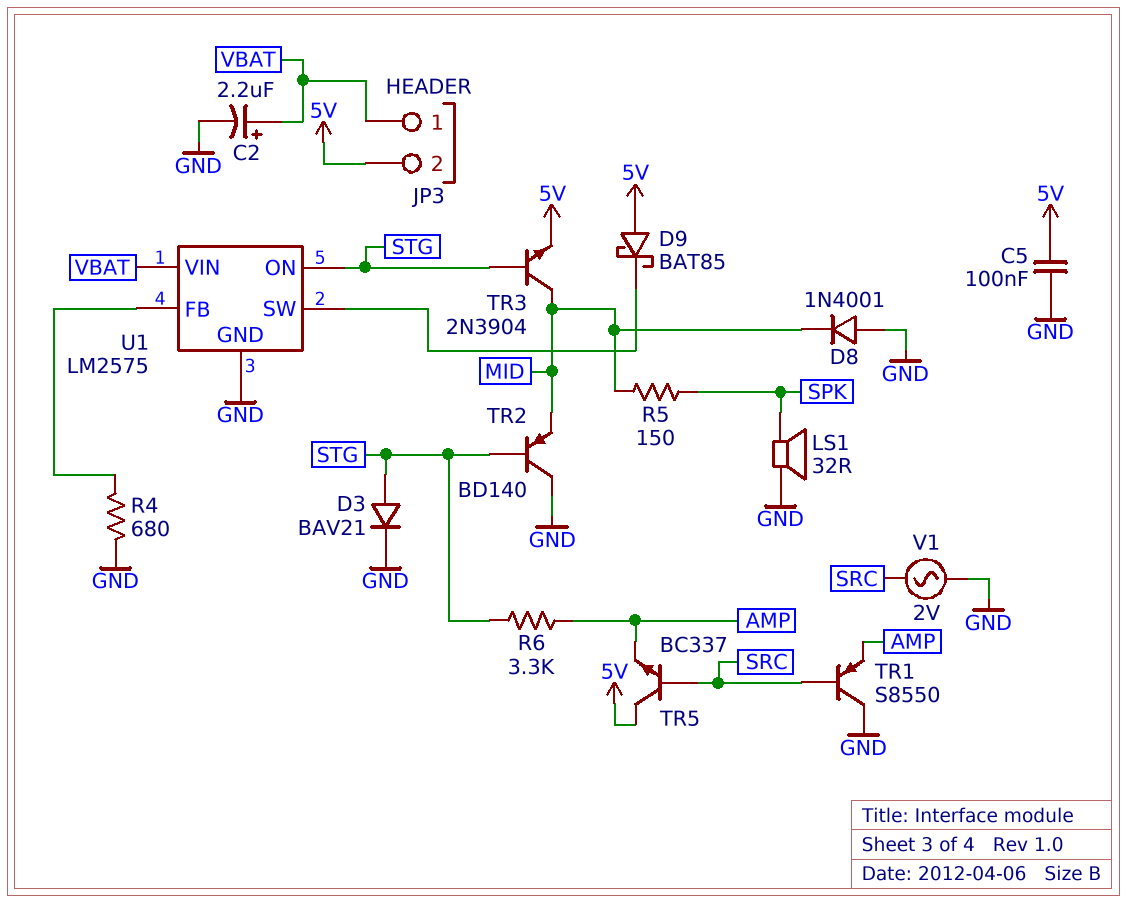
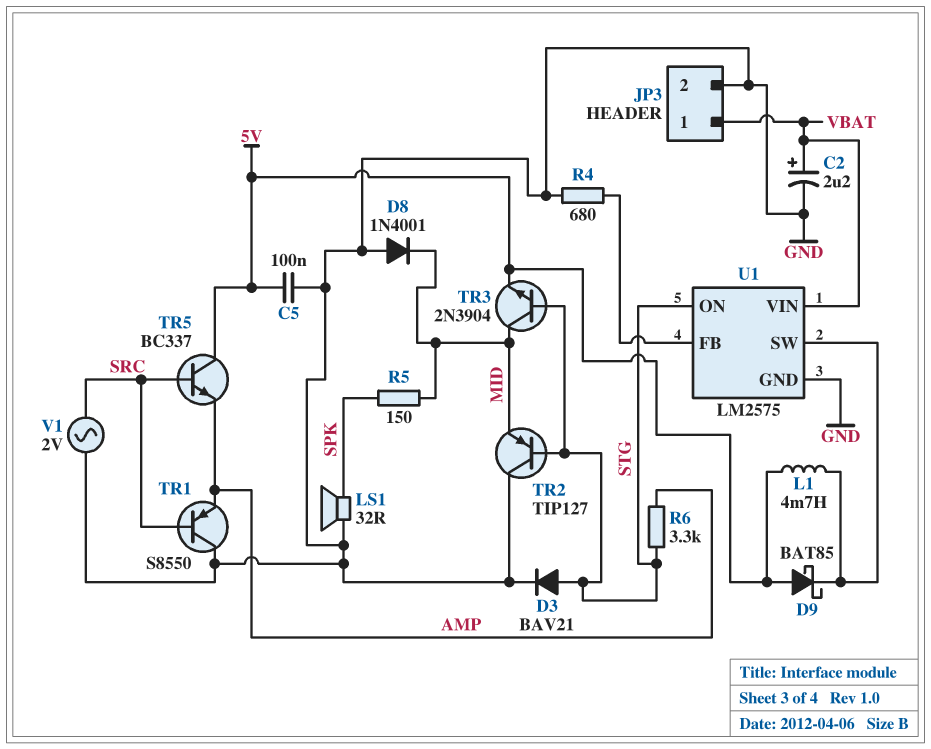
JP3 pin 2: 5V -> GND
L1: none -> 4.7mH (5V, U1/SW)
TR2: PNP BD140 (B STG, C GND, E MID) -> PNP TIP127 (B STG, C GND, E MID)

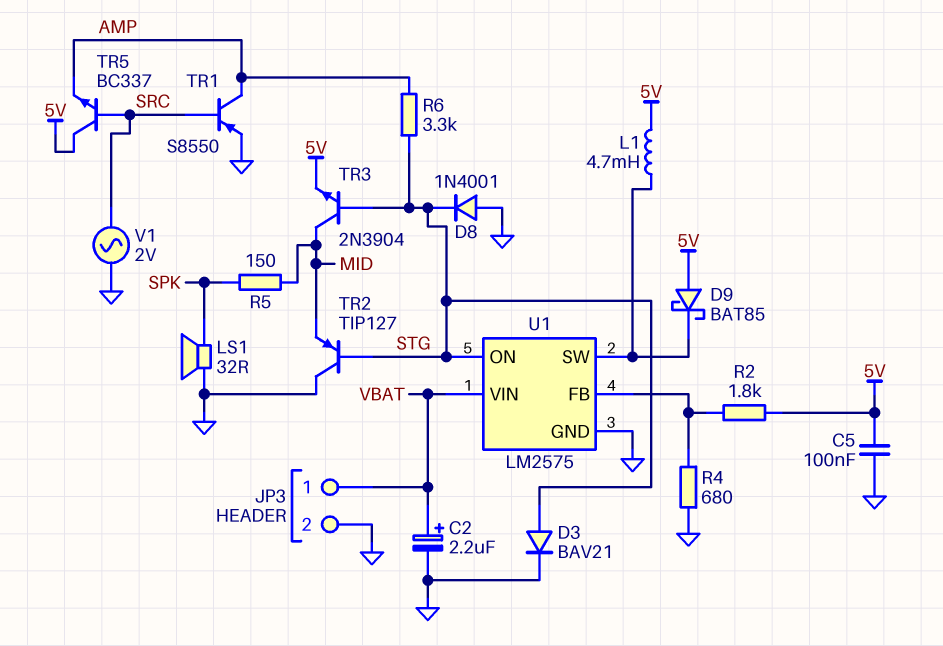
D8: diode 1N4001 (A GND, K MID) -> diode 1N4001 (A GND, K STG)
R2: none -> 1.8k (5V, U1/FB)
TR1: PNP S8550 (B SRC, C GND, E AMP) -> PNP S8550 (B SRC, C AMP, E GND)

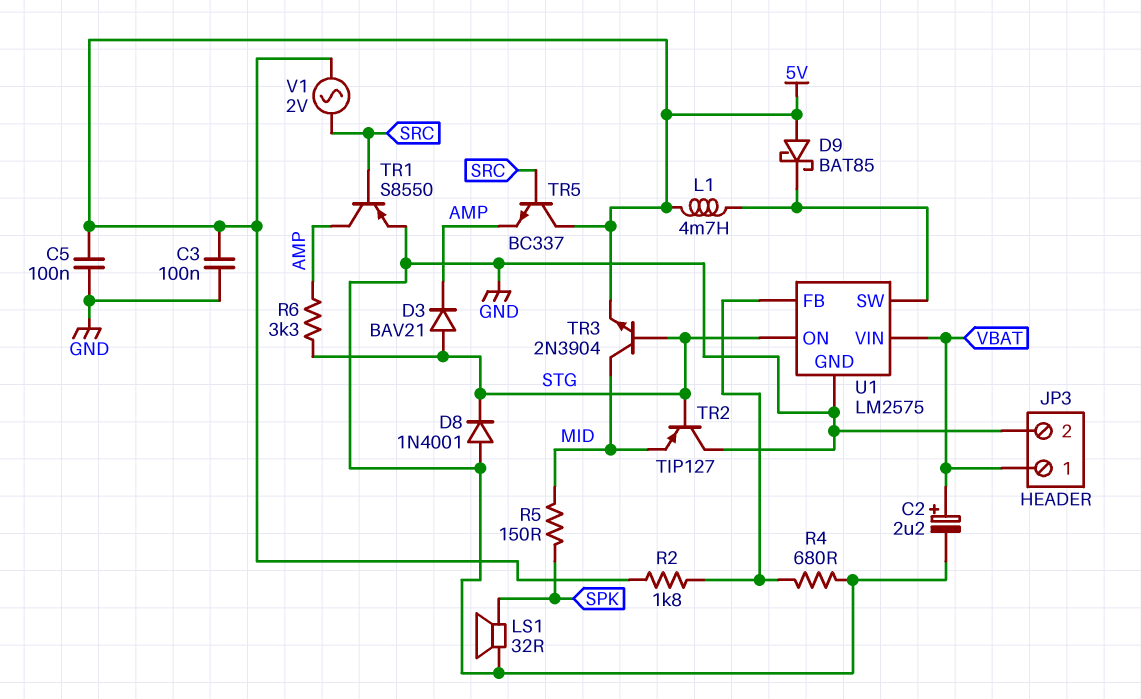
C3: none -> 100nF (5V, GND)
D3: diode BAV21 (A STG, K GND) -> diode BAV21 (A STG, K AMP)
V1: AC 2V (GND, SRC) -> AC 2V (5V, SRC)

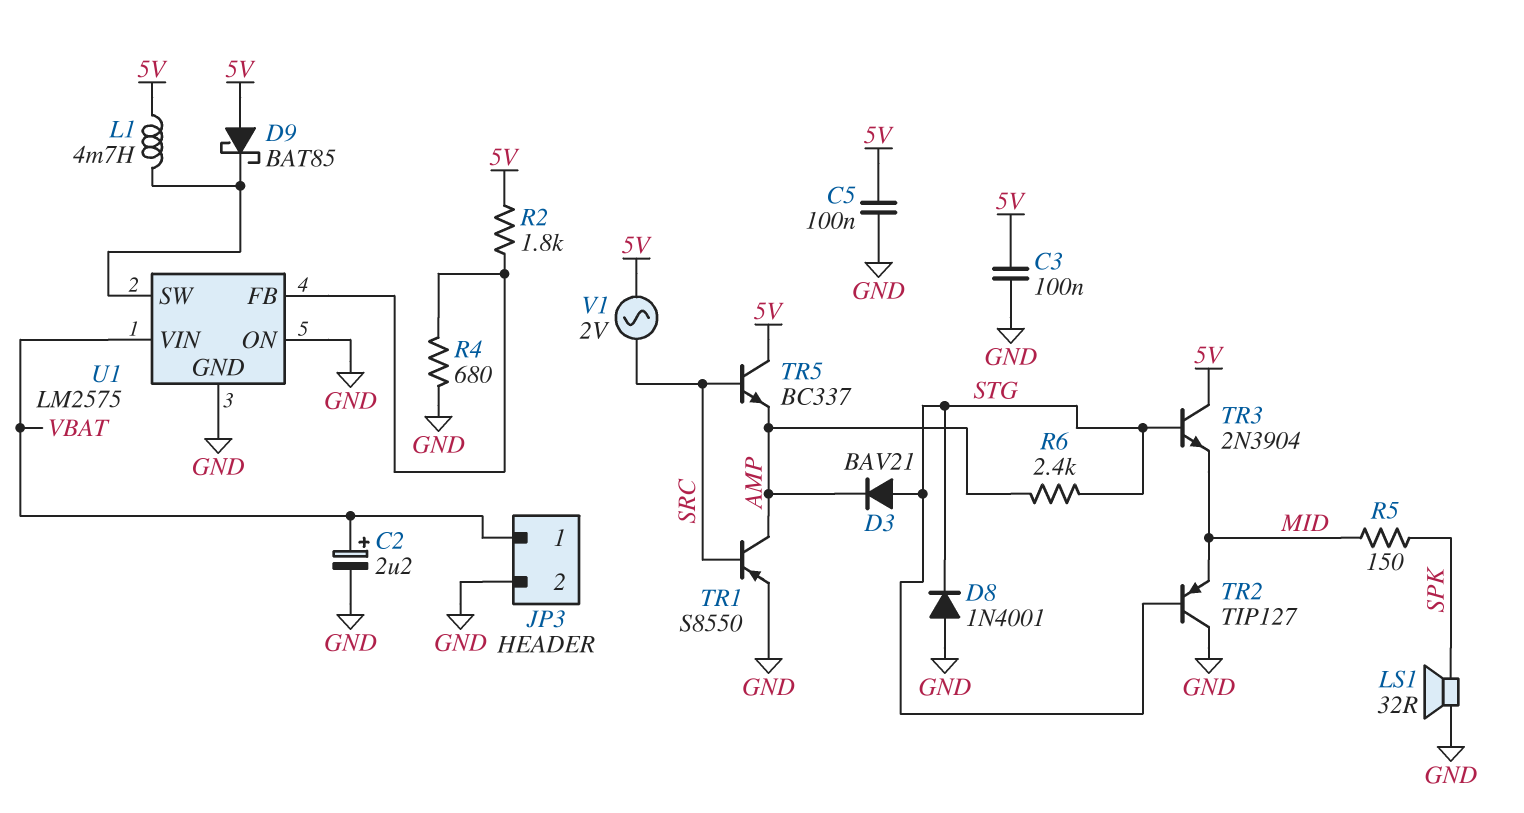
R6: 3.3k (AMP, STG) -> 2.4k (AMP, STG)
TR3: NPN 2N3904 (B STG, C MID, E 5V) -> NPN 2N3904 (B STG, C 5V, E MID)
U1 pin ON: STG -> GND

